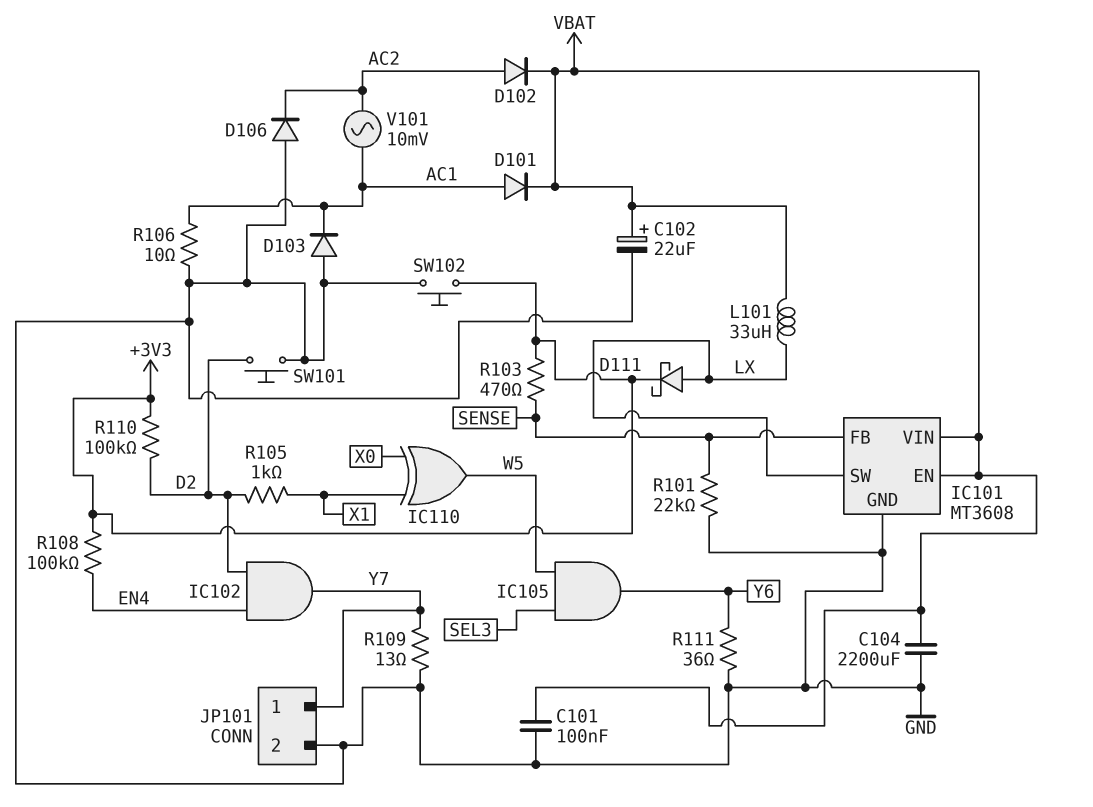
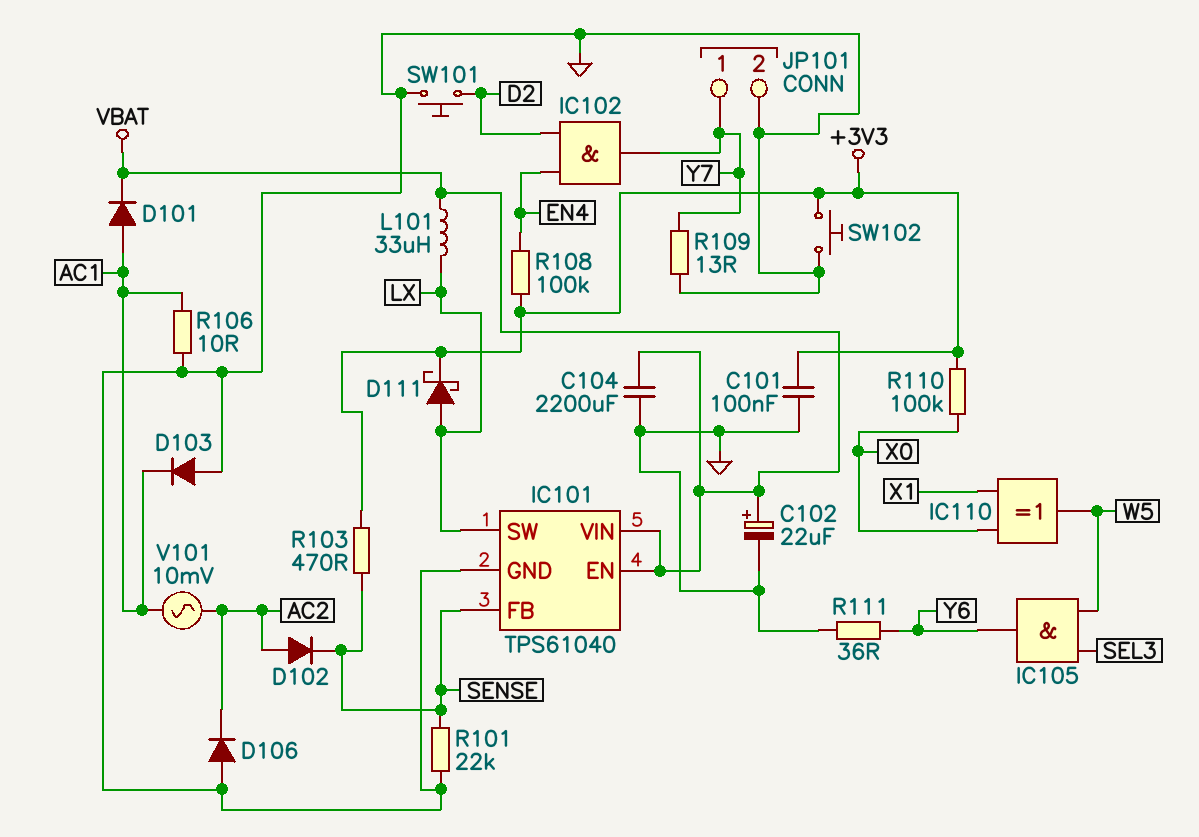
C101: 100nF (GND, VBAT) -> 100nF (+3V3, GND)
D102: diode (A AC2, K VBAT) -> diode (A AC2, K SENSE)
IC101: MT3608 -> TPS61040
R105: 1k (D2, X1) -> none
R110: 100k (+3V3, D2) -> 100k (+3V3, X0)

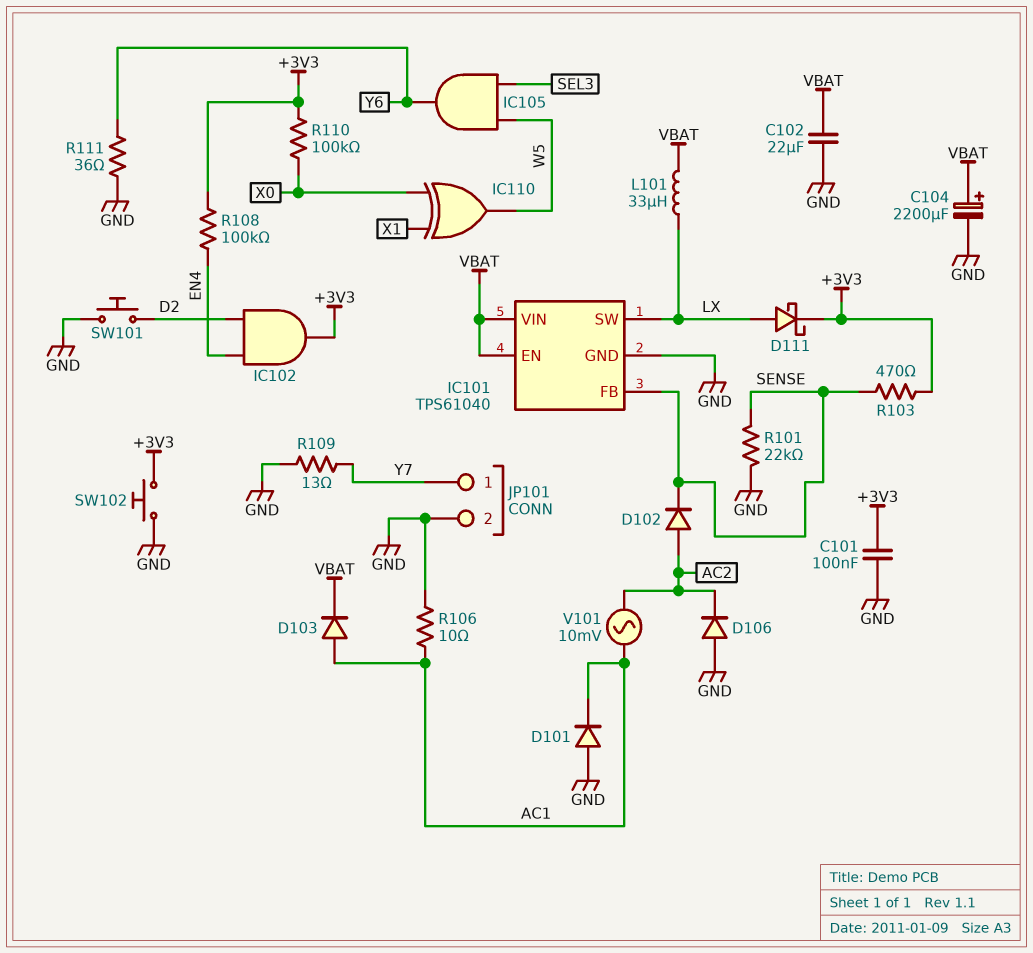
C102: 22uF (plus VBAT, minus GND) -> 22uF (GND, VBAT)
C104: 2200uF (GND, VBAT) -> 2200uF (plus VBAT, minus GND)
D101: diode (A AC1, K VBAT) -> diode (A GND, K AC1)
D103: diode (A GND, K AC1) -> diode (A AC1, K VBAT)
IC102: AND (in D2, in EN4, out Y7) -> AND (in D2, in EN4, out +3V3)

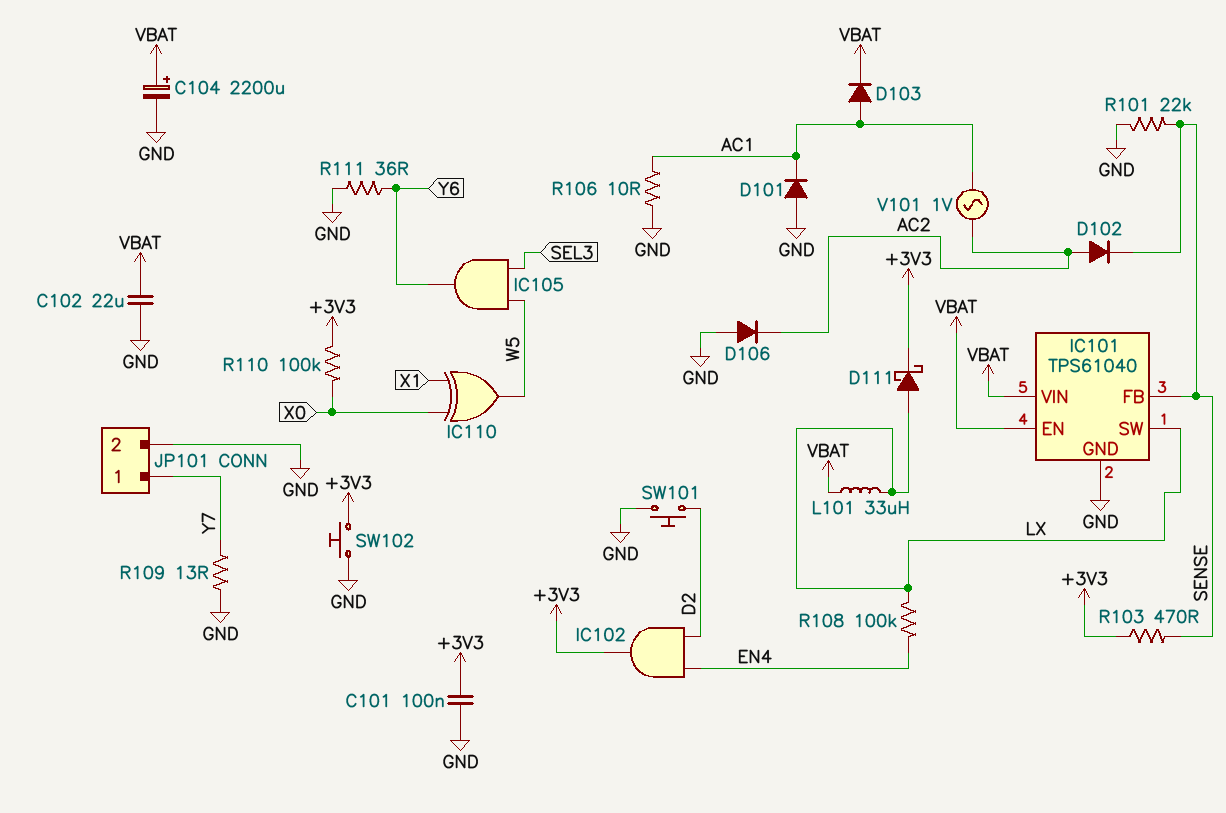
R108: 100k (+3V3, EN4) -> 100k (EN4, LX)
V101: AC 10mV (AC1, AC2) -> AC 1V (AC1, AC2)

